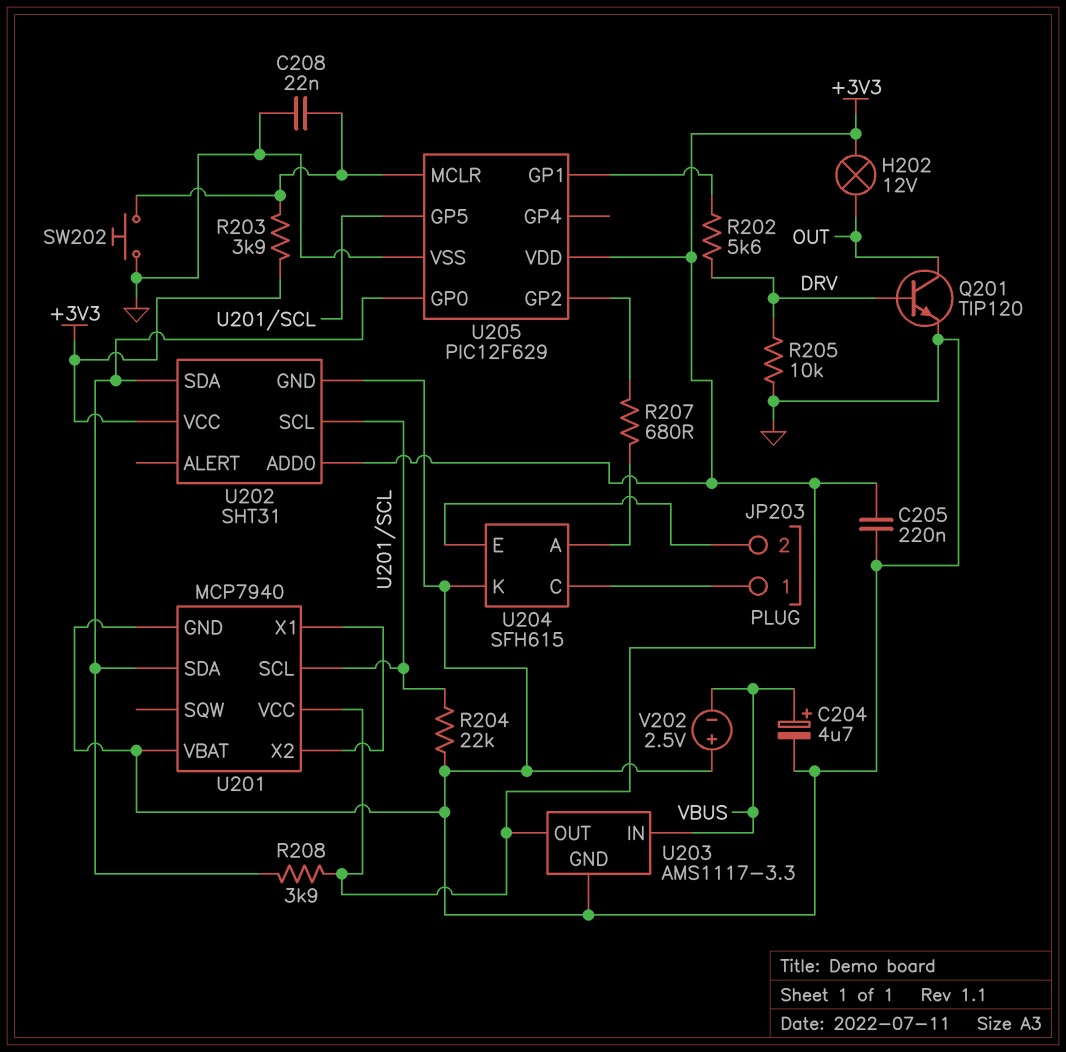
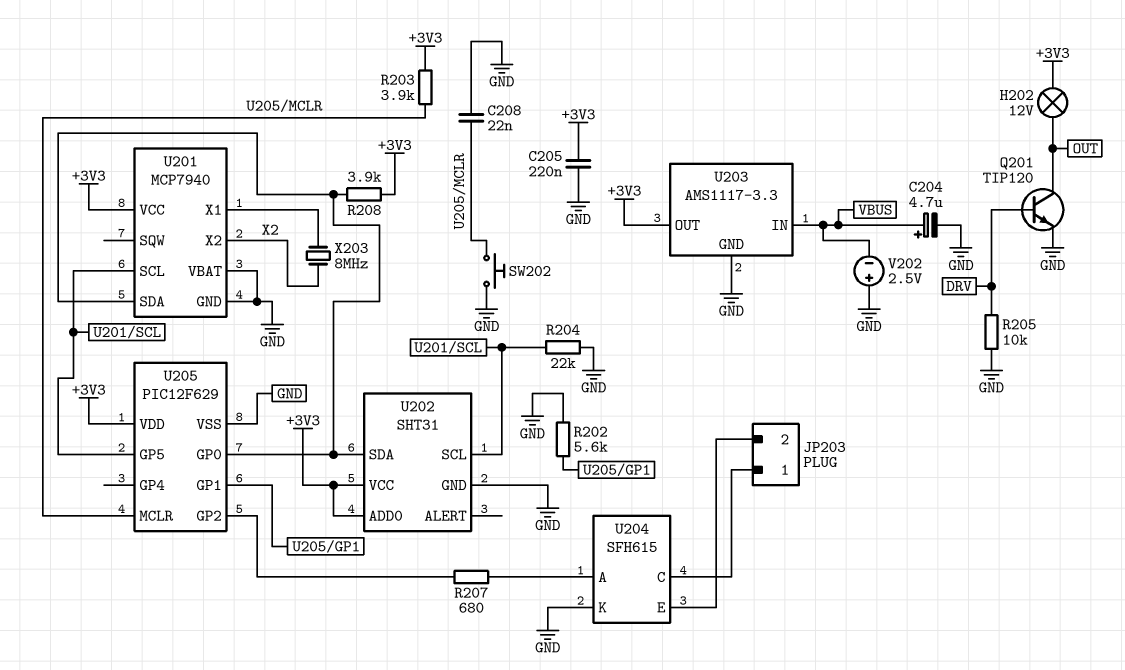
R202: 5.6k (DRV, U205/GP1) -> 5.6k (GND, U205/GP1)
U201 pin X2: U201/X1 -> X2
X203: none -> 8MHz (U201/X1, X2)

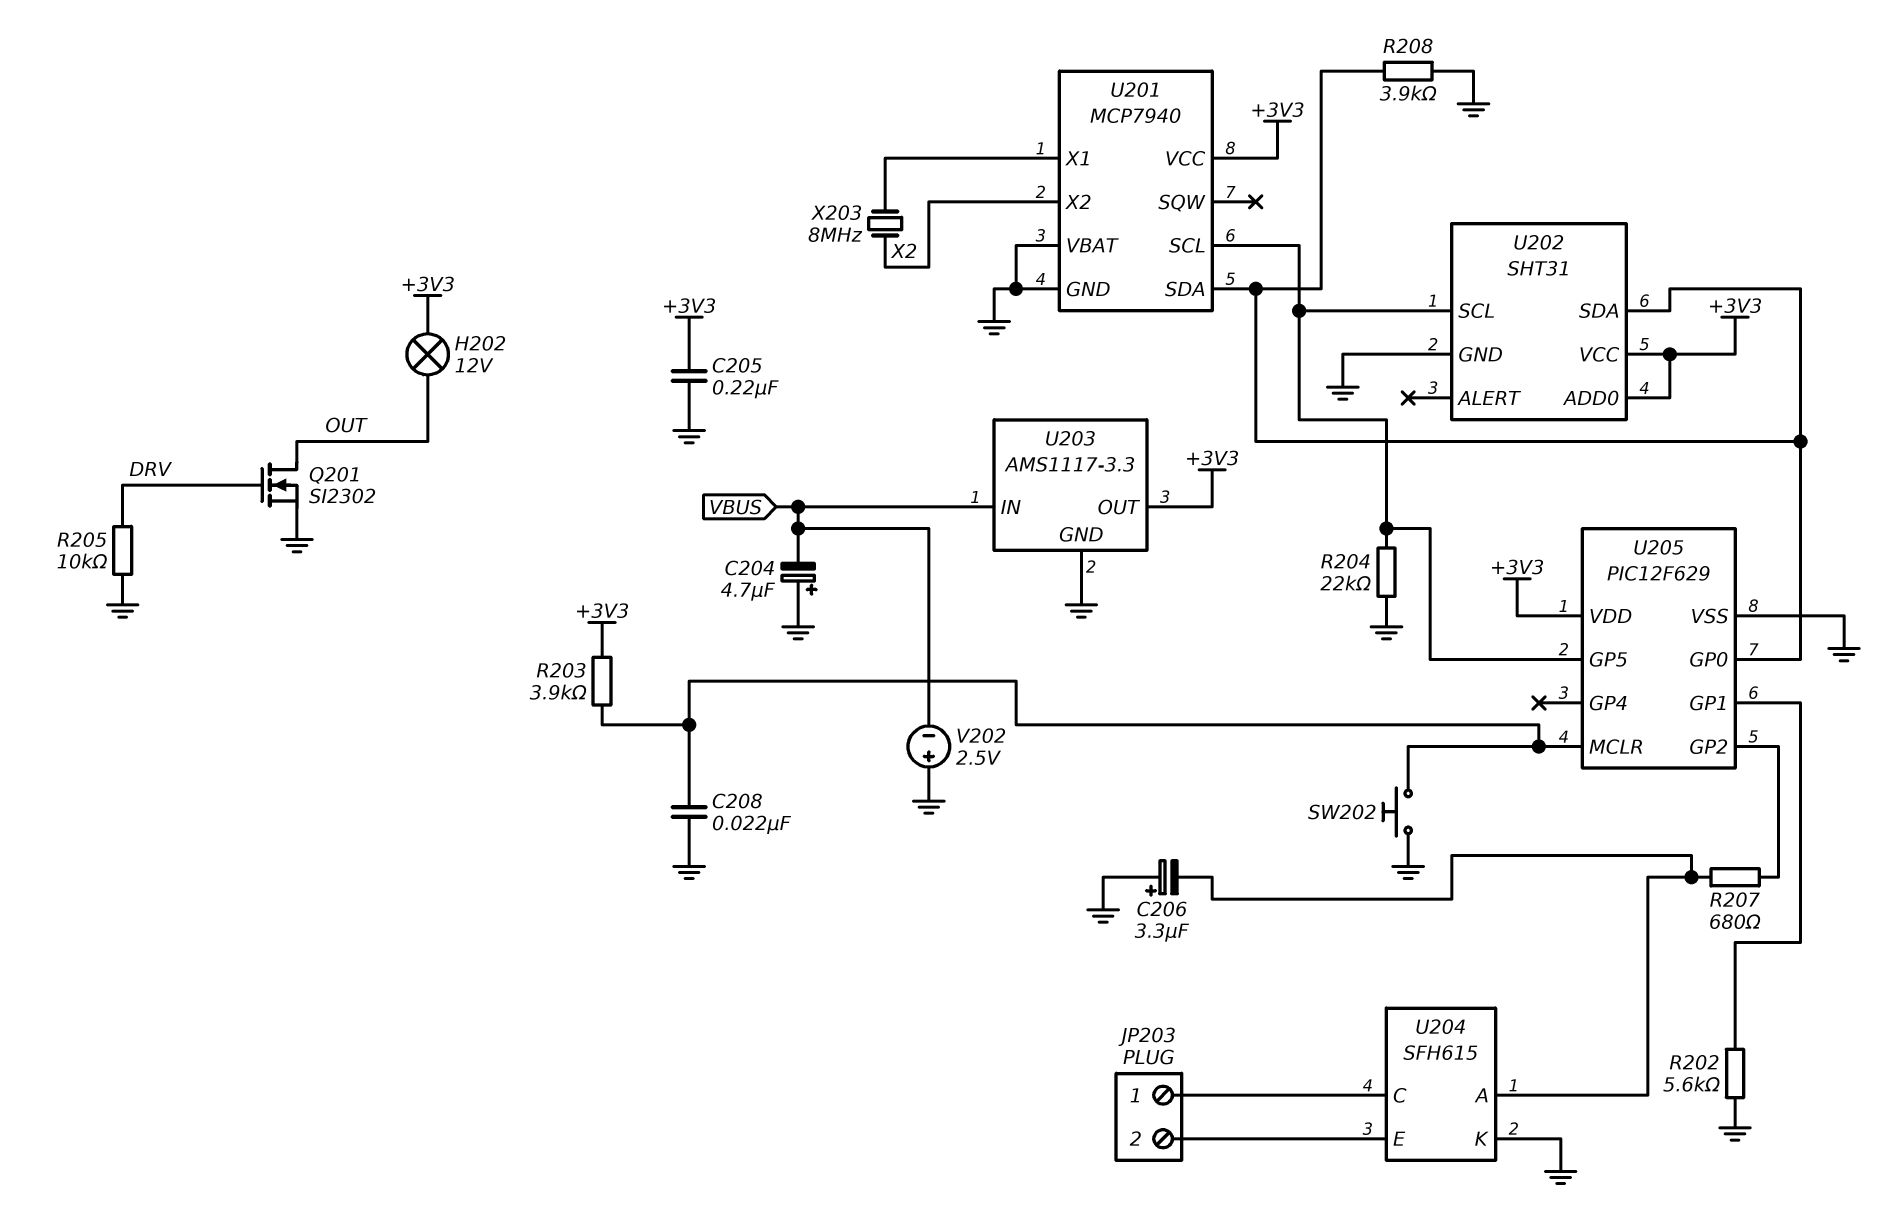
C204: 4.7uF (plus VBUS, minus GND) -> 4.7uF (plus GND, minus VBUS)
C206: none -> 3.3uF (plus GND, minus U204/A)
Q201: NPN TIP120 (B DRV, C OUT, E GND) -> NMOS SI2302 (G DRV, D OUT, S GND)
R208: 3.9k (+3V3, U201/SDA) -> 3.9k (GND, U201/SDA)

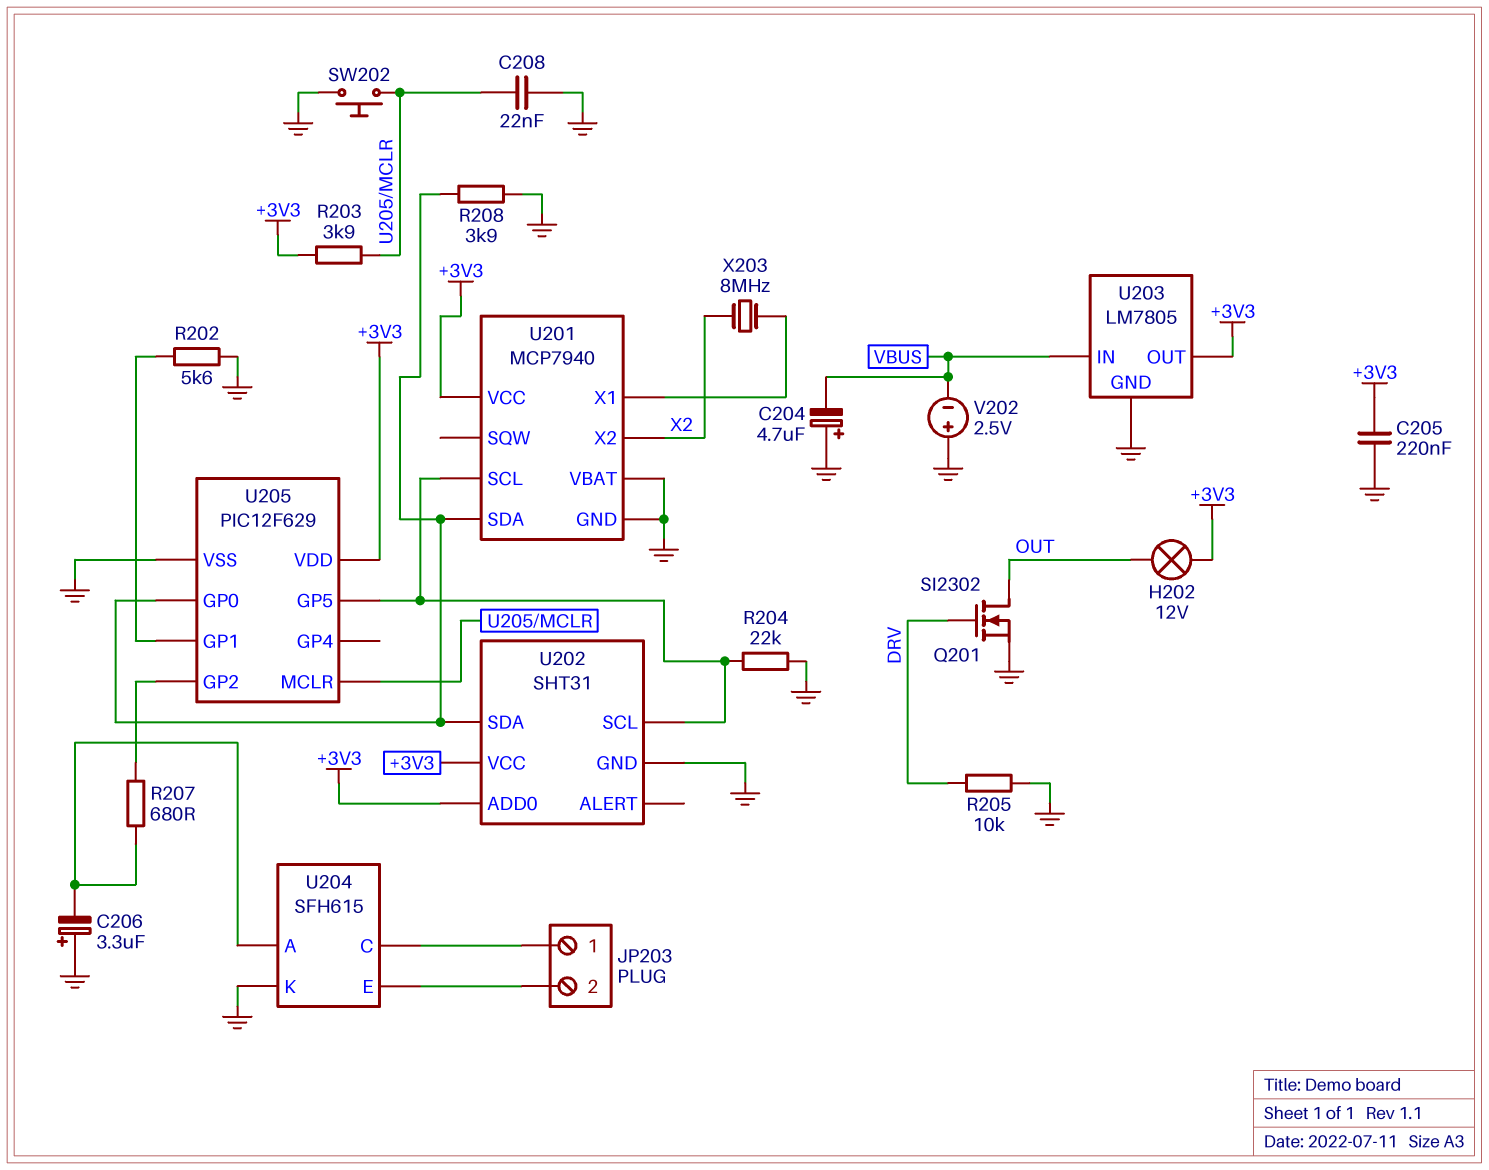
U203: AMS1117-3.3 -> LM7805

